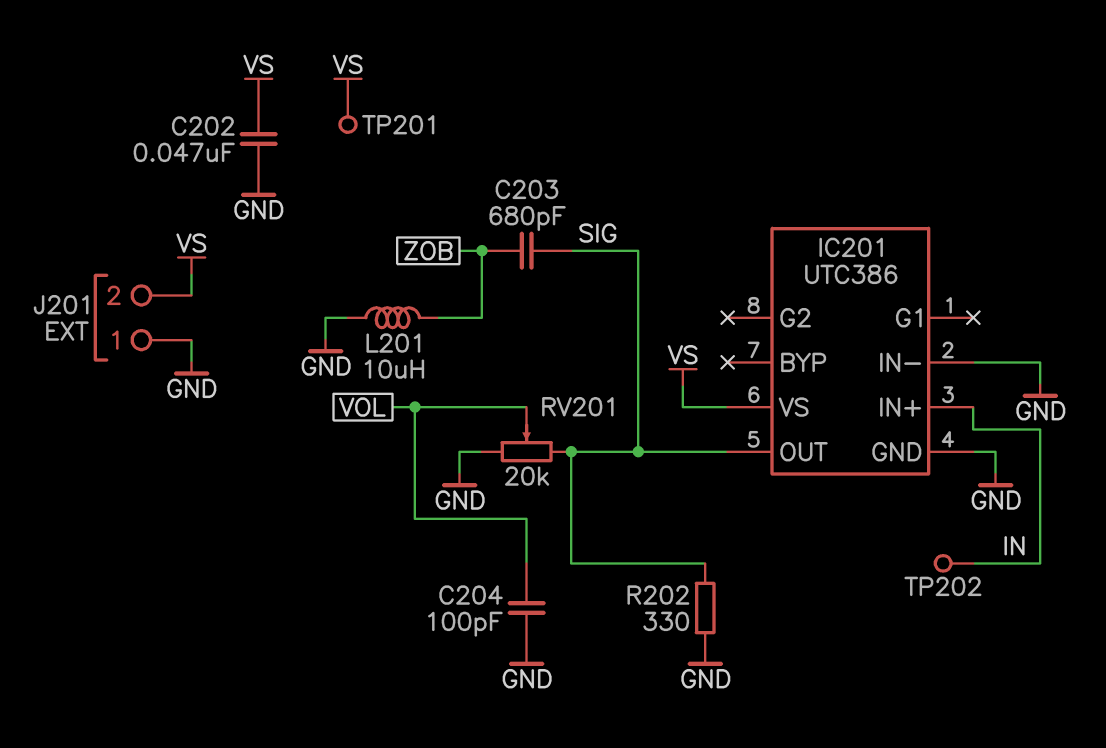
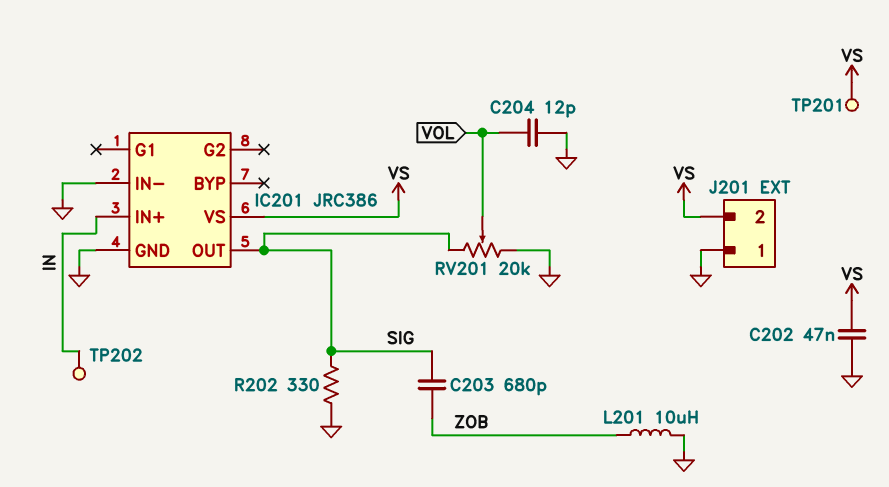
C204: 100pF (GND, VOL) -> 12pF (GND, VOL)
IC201: UTC386 -> JRC386

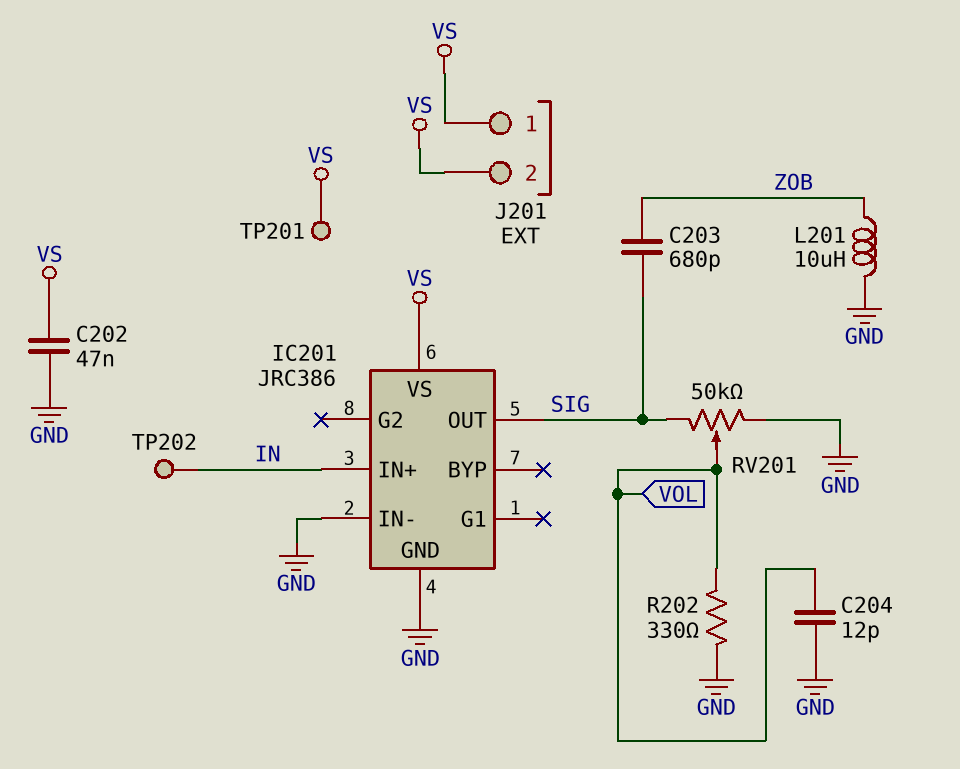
J201 pin 1: GND -> VS
R202: 330 (GND, SIG) -> 330 (GND, VOL)
RV201: 20k (GND, SIG, wiper VOL) -> 50k (GND, SIG, wiper VOL)

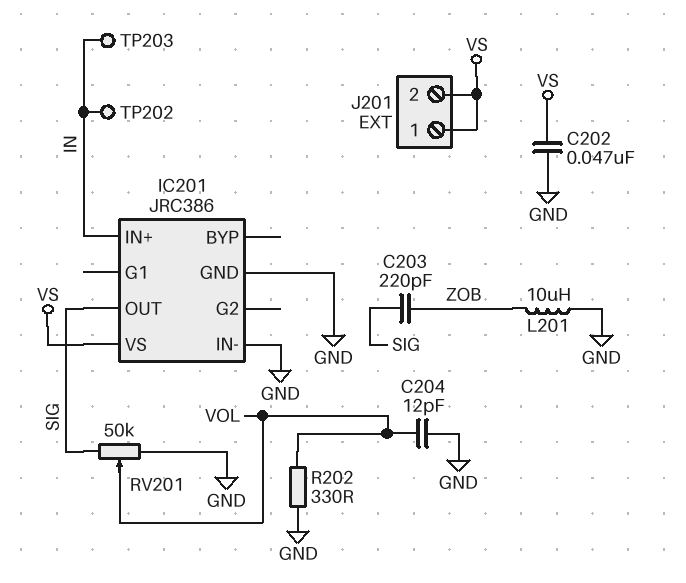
C203: 680pF (SIG, ZOB) -> 220pF (SIG, ZOB)
TP201: test point (VS) -> none
TP203: none -> test point (IN)

